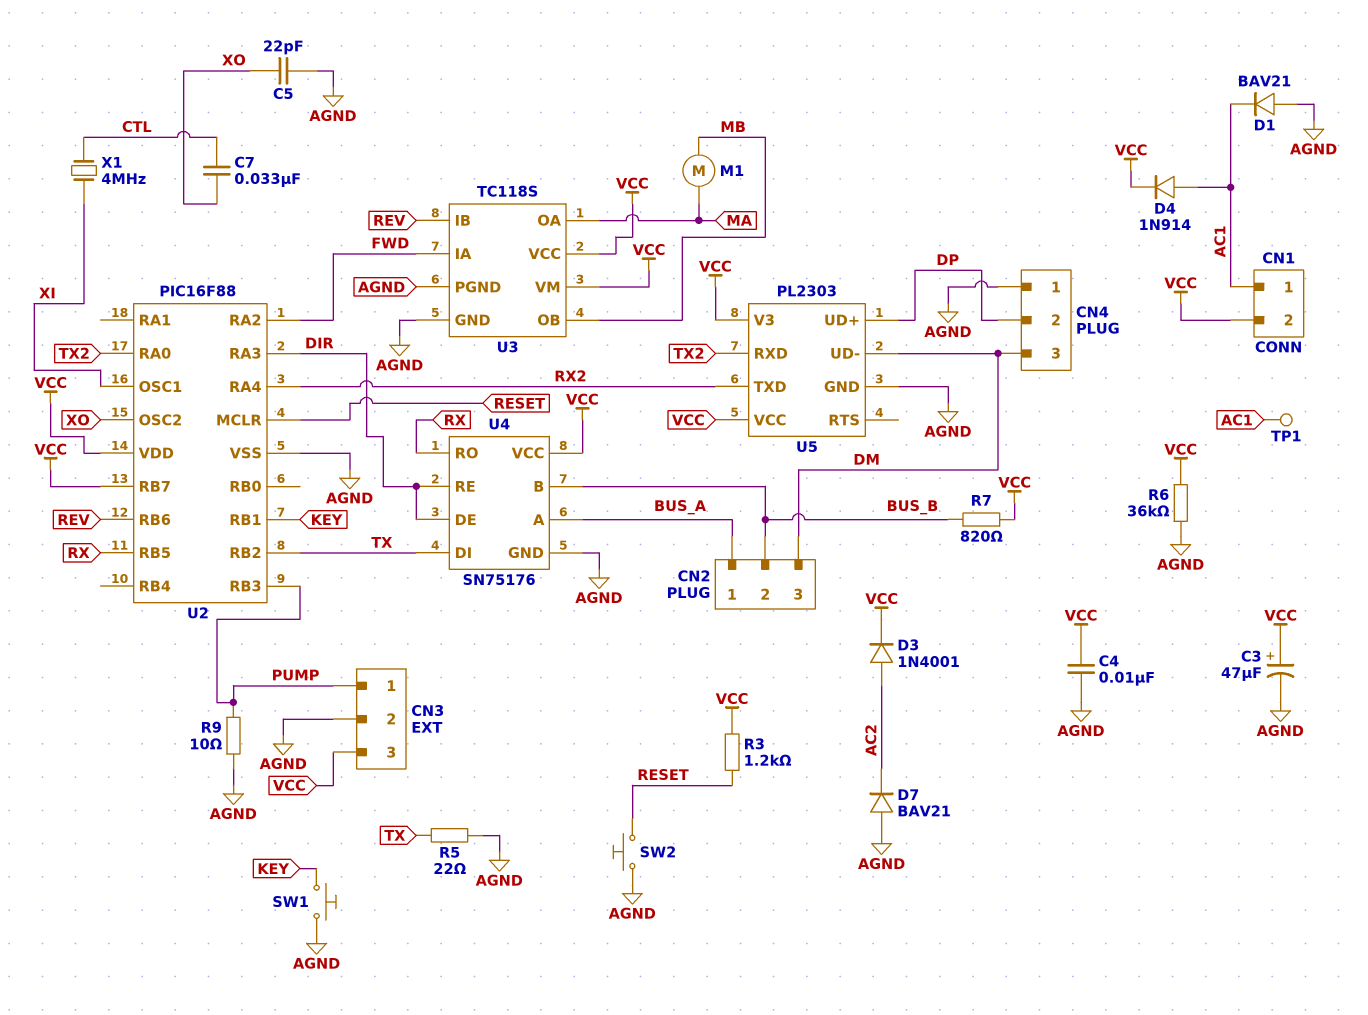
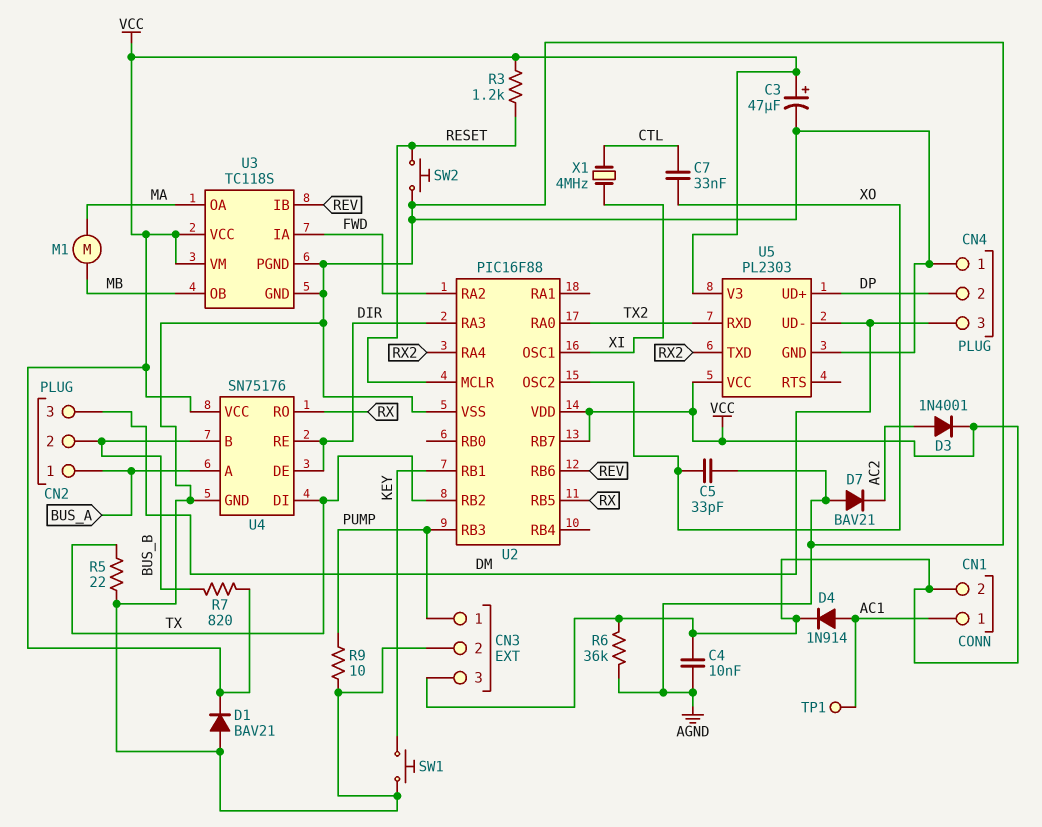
C5: 22pF (AGND, XO) -> 33pF (AGND, XO)
D1: diode BAV21 (A AGND, K AC1) -> diode BAV21 (A AGND, K VCC)

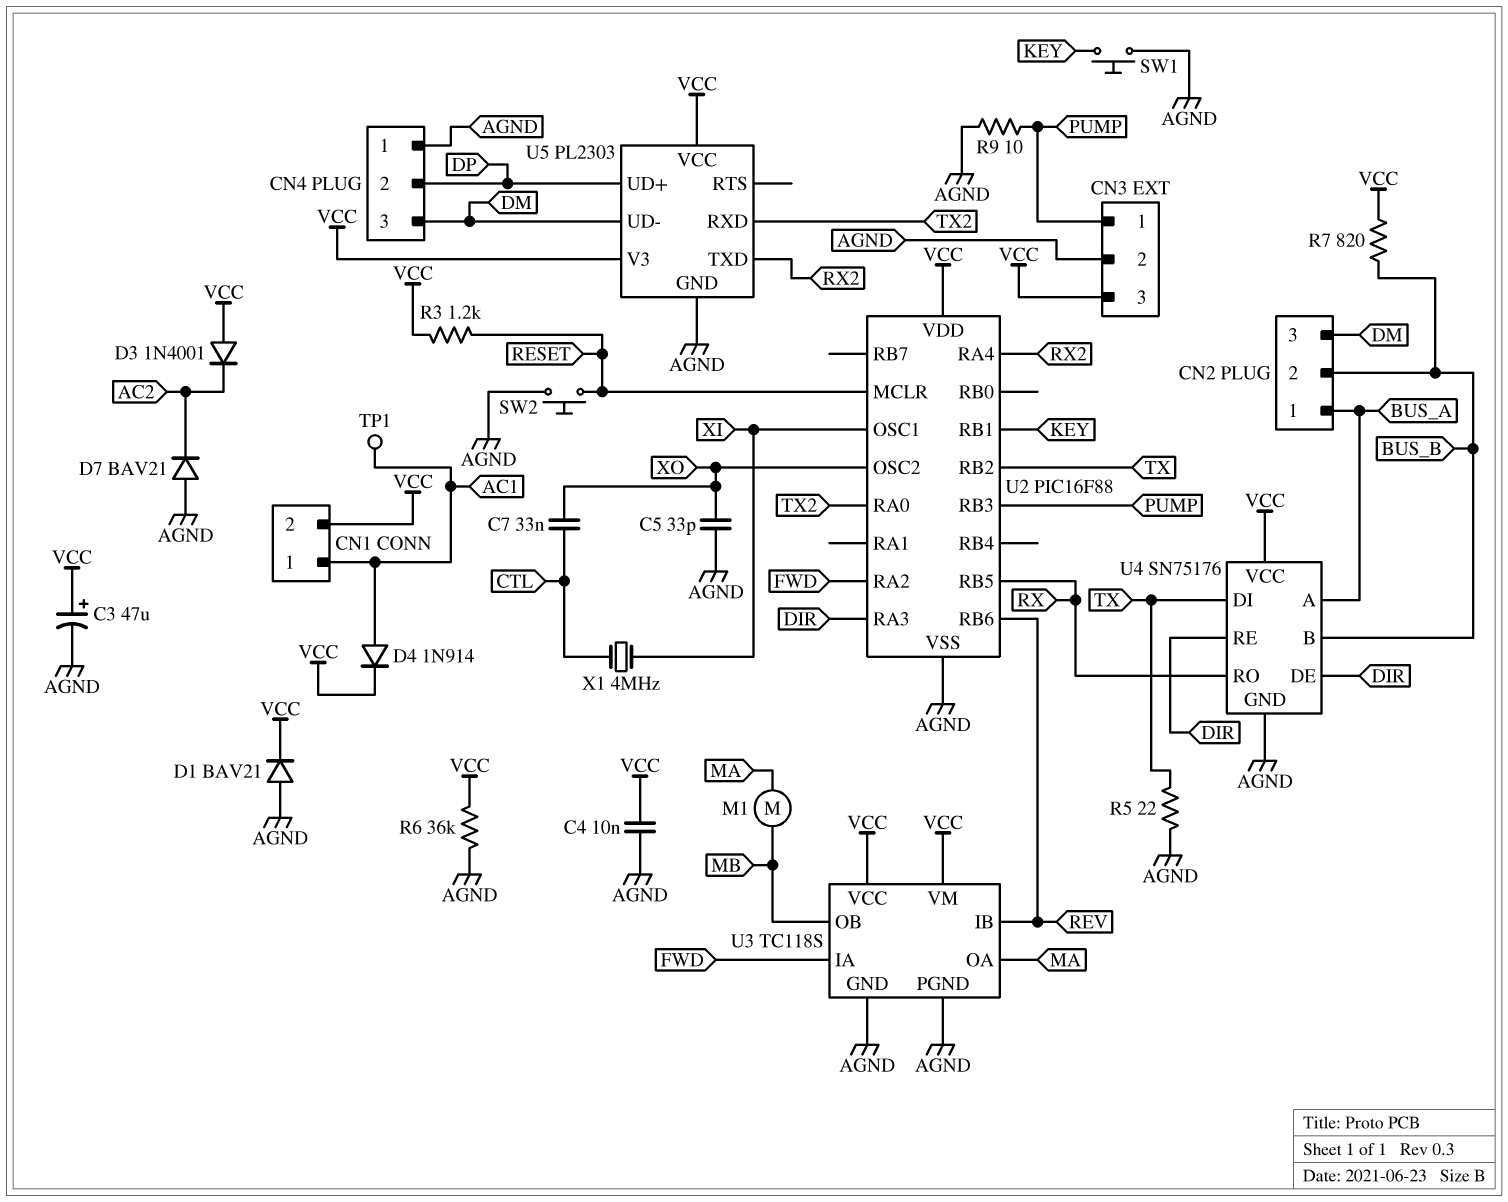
D3: diode 1N4001 (A AC2, K VCC) -> diode 1N4001 (A VCC, K AC2)
U2 pin RB7: VCC -> none

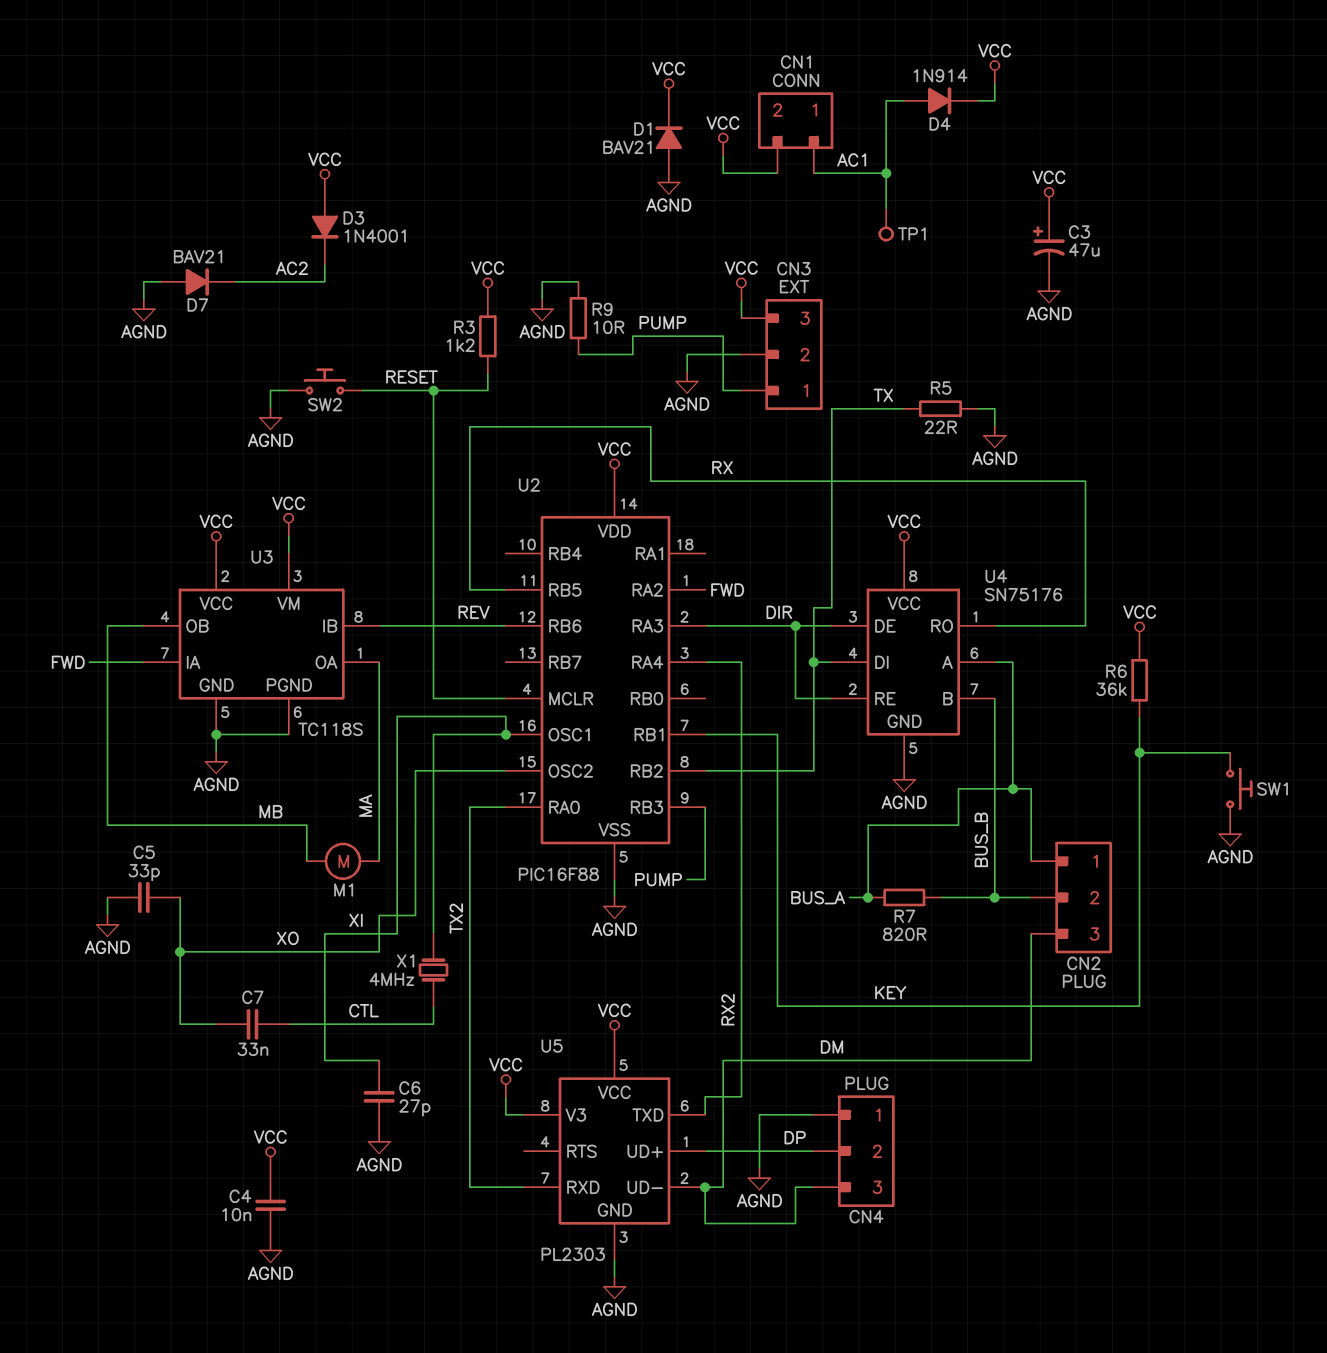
C6: none -> 27pF (AGND, XI)
R6: 36k (AGND, VCC) -> 36k (KEY, VCC)
R7: 820 (BUS_B, VCC) -> 820 (BUS_A, BUS_B)

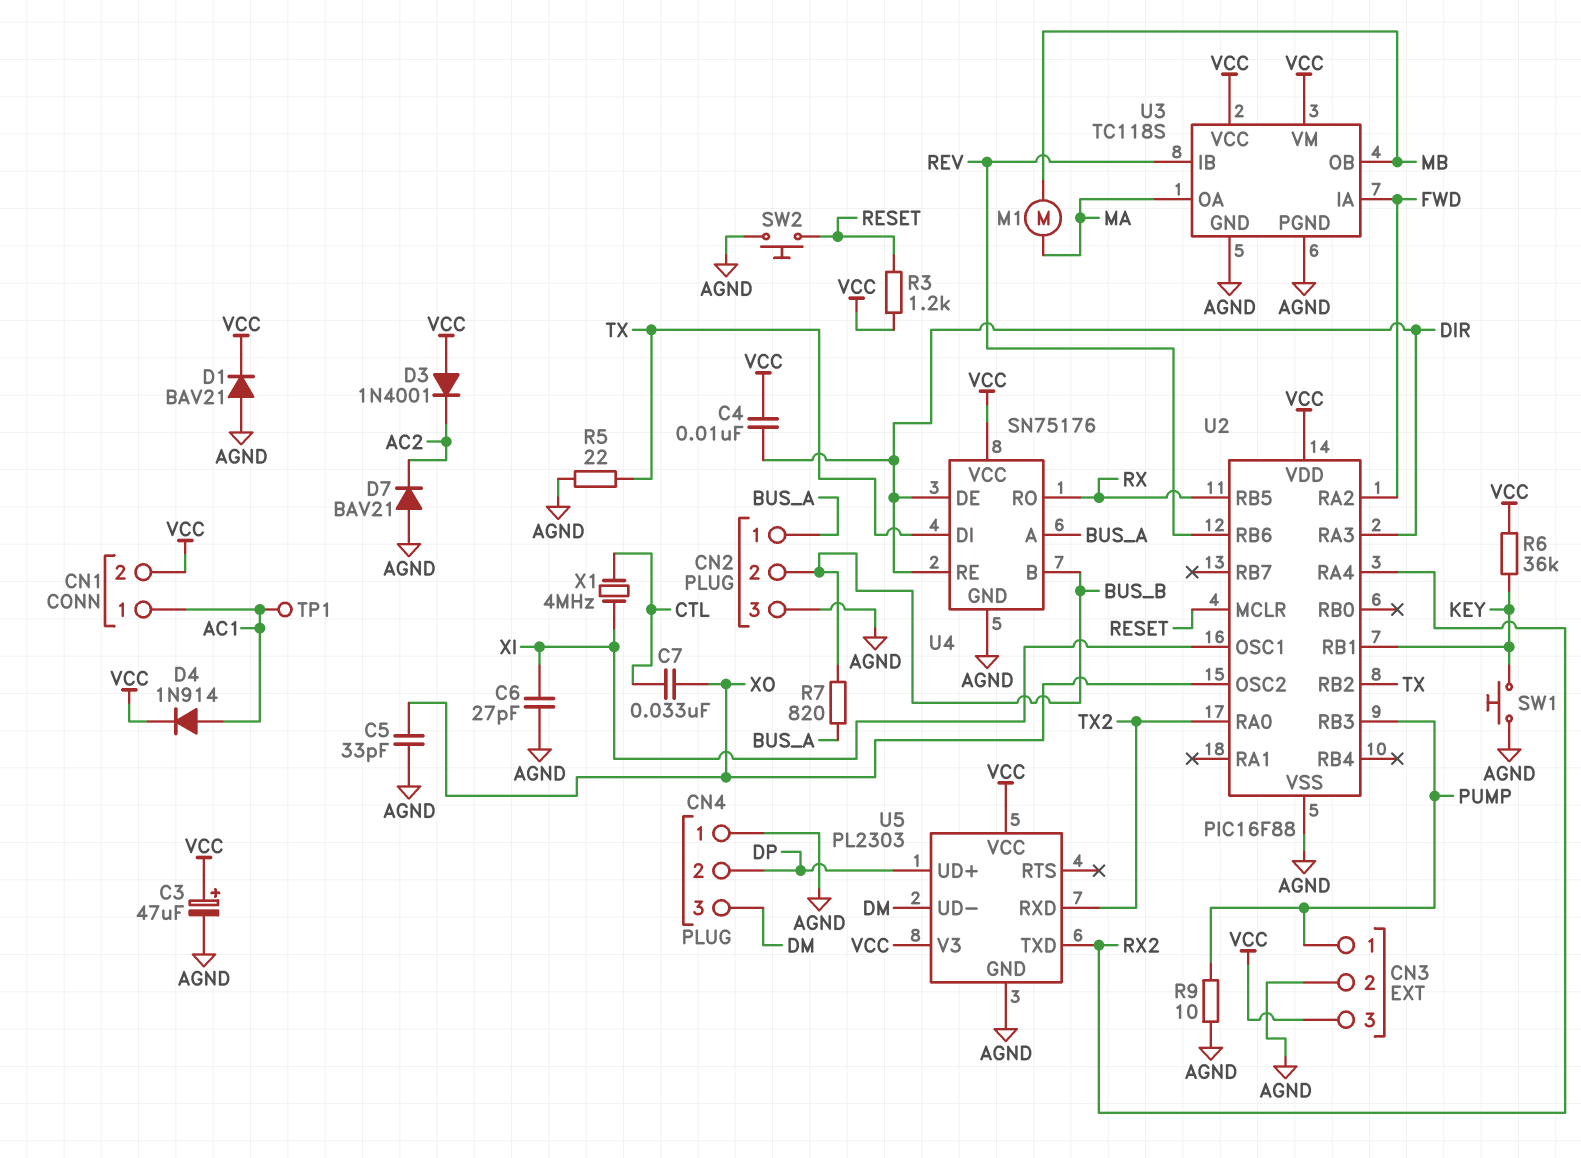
C4: 10nF (AGND, VCC) -> 10nF (DIR, VCC)
CN2 pin 3: DM -> AGND

